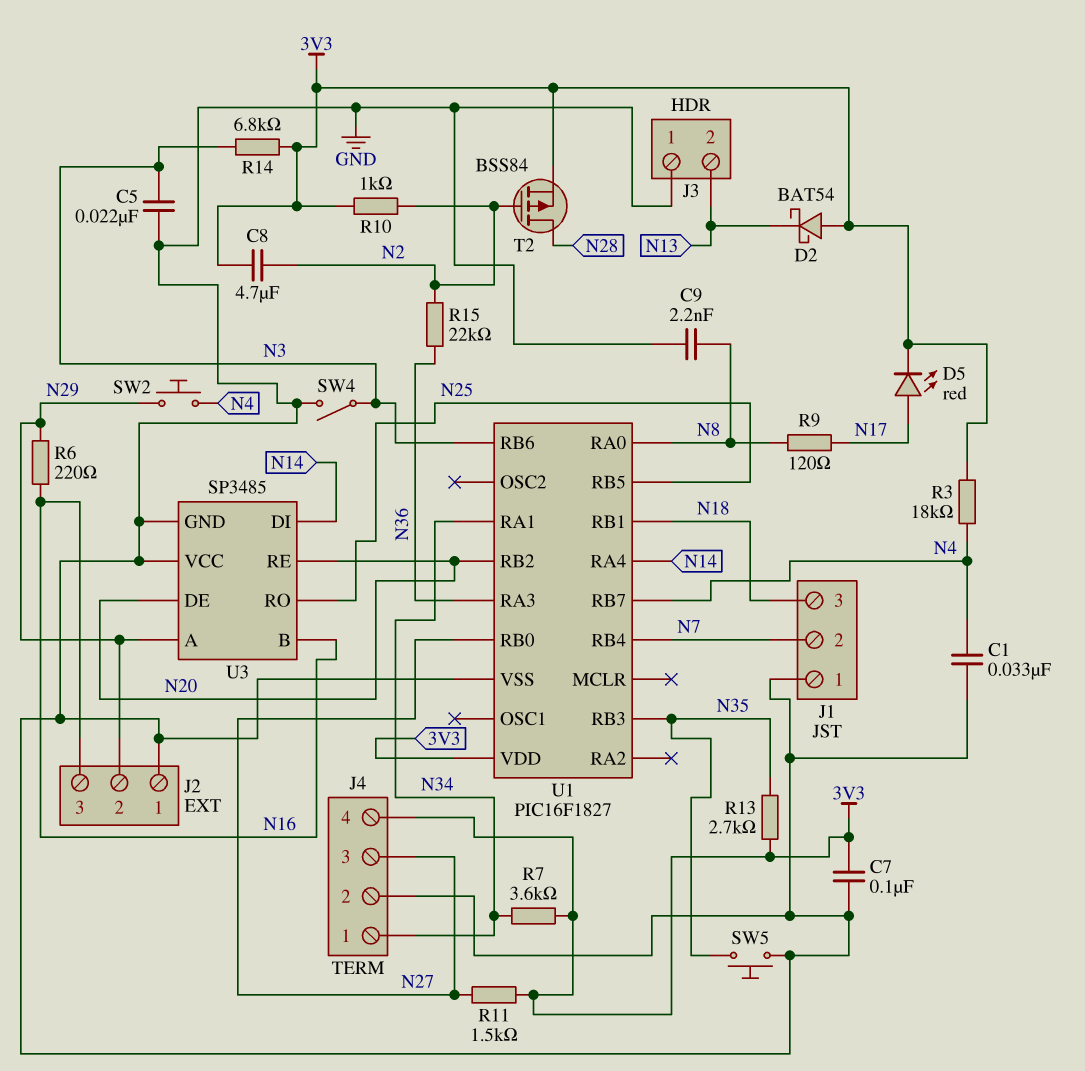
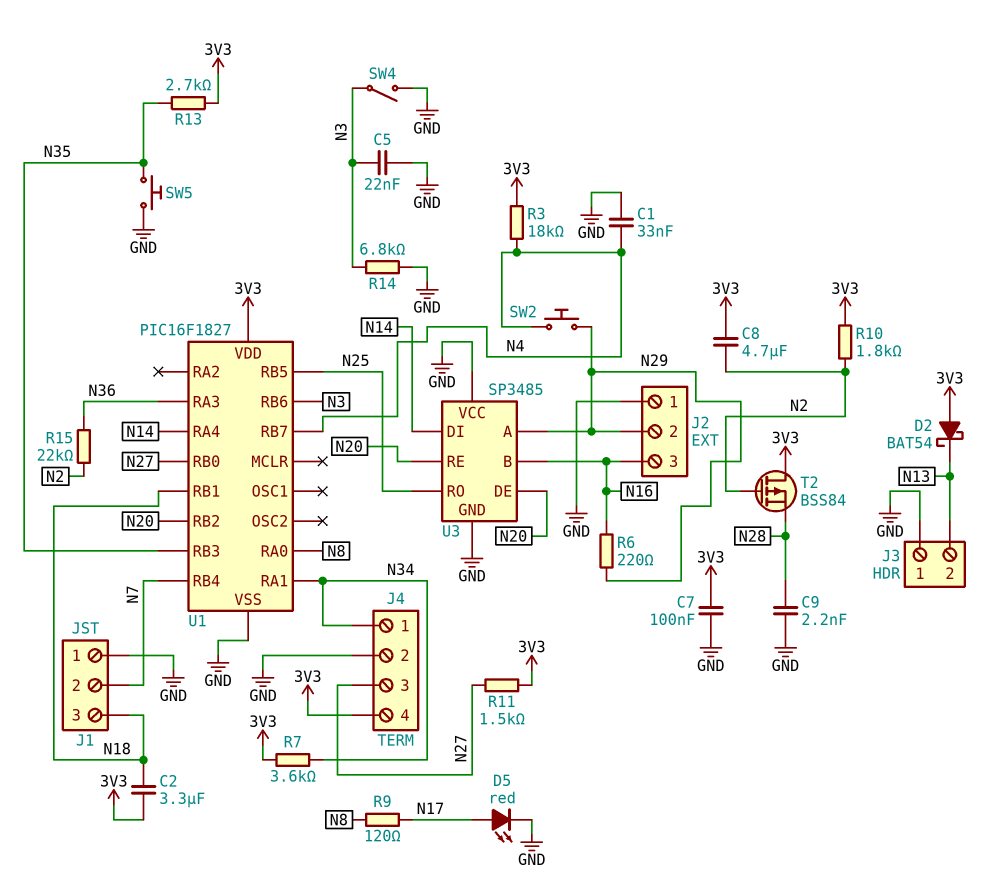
C2: none -> 3.3uF (3V3, N18)
C9: 2.2nF (GND, N8) -> 2.2nF (GND, N28)
D5: LED red (A N17, K 3V3) -> LED red (A N17, K GND)
R10: 1k (3V3, N2) -> 1.8k (3V3, N2)
R14: 6.8k (3V3, N3) -> 6.8k (GND, N3)
T2: PMOS BSS84 (G N2, D N28, S 3V3) -> PMOS BSS84 (G N2, D 3V3, S N28)

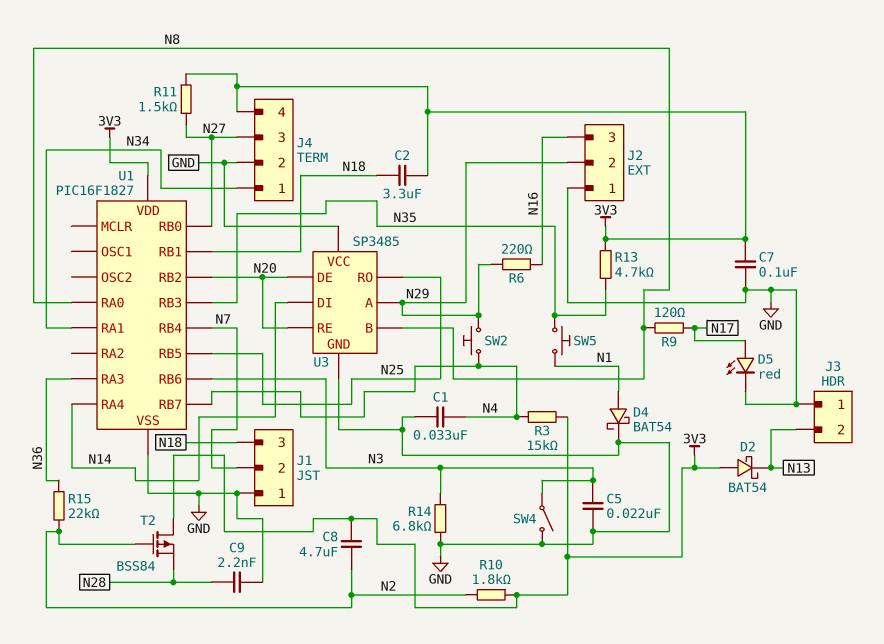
D4: none -> schottky BAT54 (A N1, K GND)
R3: 18k (3V3, N4) -> 15k (3V3, N4)
R7: 3.6k (3V3, N34) -> none
R13: 2.7k (3V3, N35) -> 4.7k (3V3, N35)
SW5: button (GND, N35) -> button (N1, N35)
U3 pin B: N16 -> N8

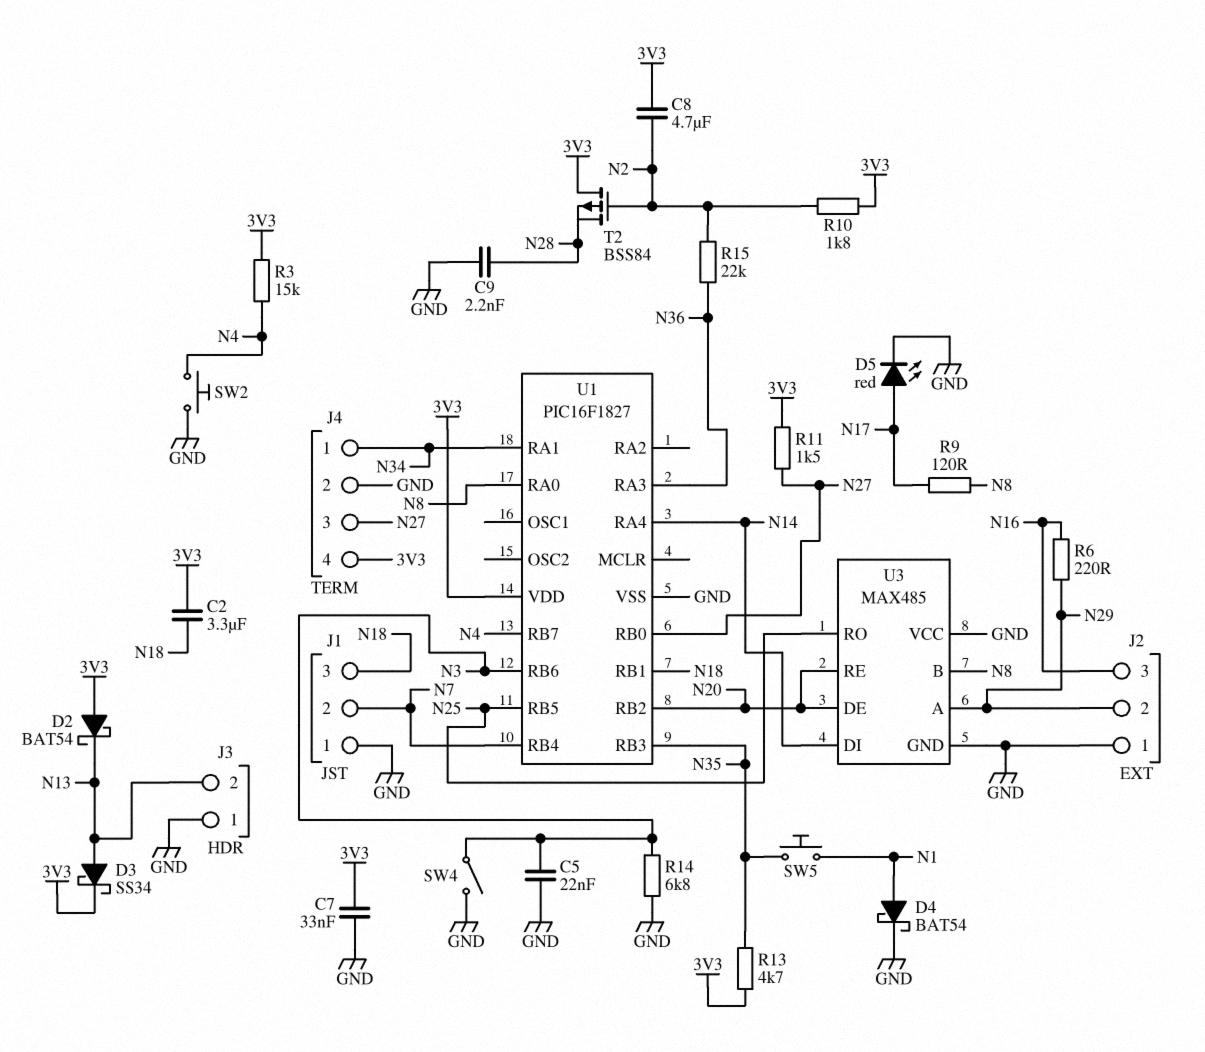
C1: 33nF (GND, N4) -> none
C7: 100nF (3V3, GND) -> 33nF (3V3, GND)
D3: none -> schottky SS34 (A N13, K 3V3)
SW2: button (N4, N29) -> button (GND, N4)
U3: SP3485 -> MAX485

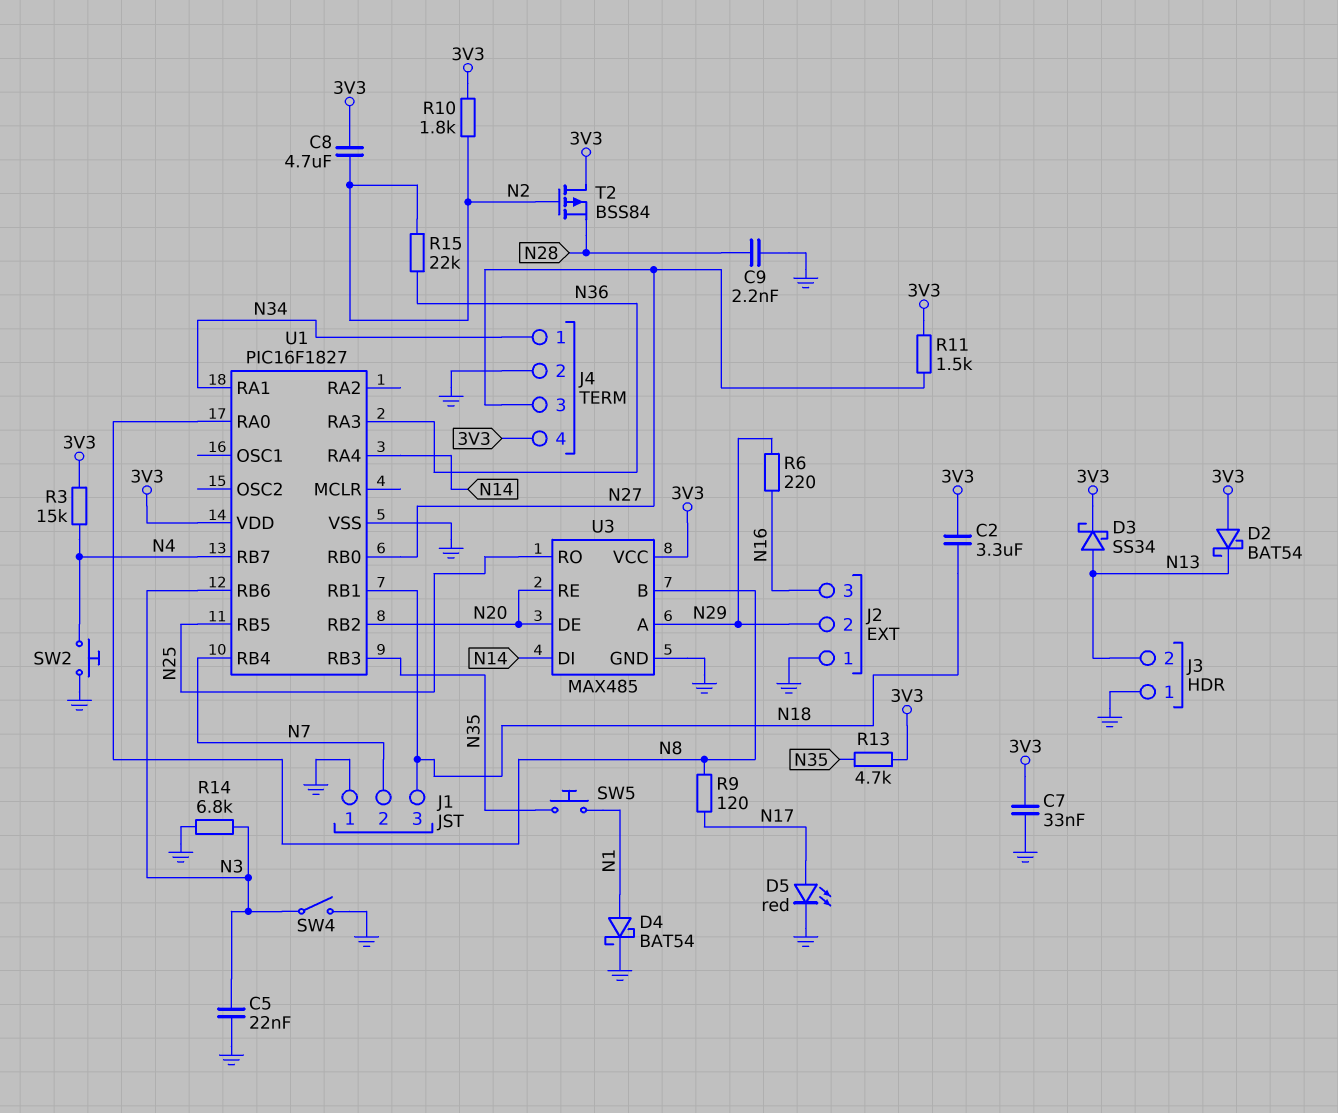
U3 pin VCC: GND -> 3V3

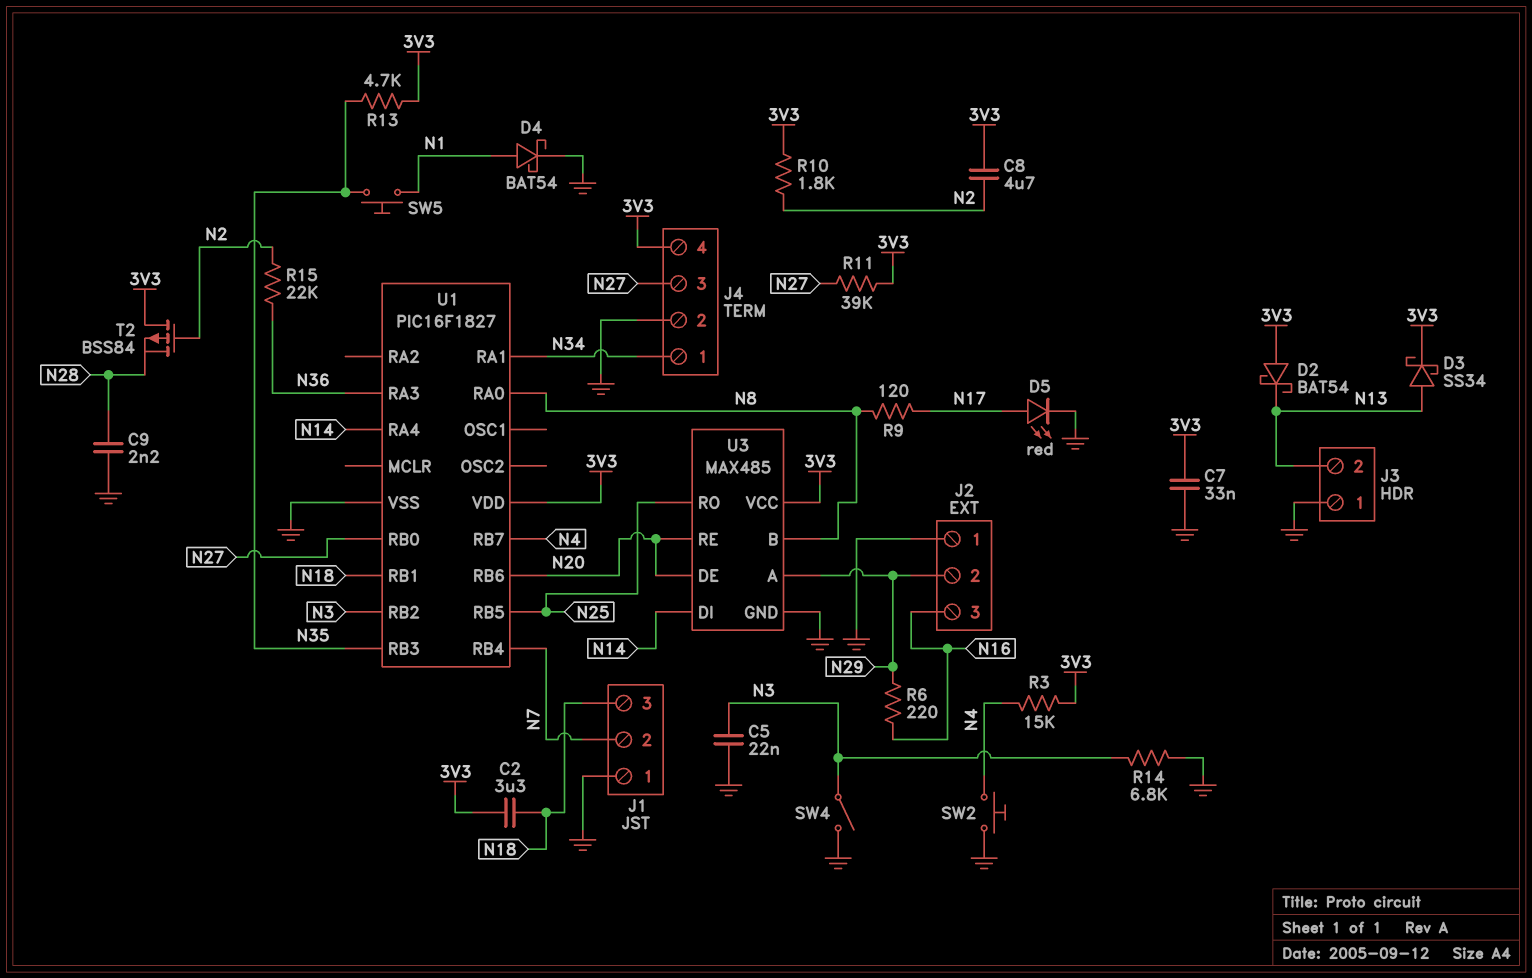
R11: 1.5k (3V3, N27) -> 39k (3V3, N27)
U1 pin RB2: N20 -> N3
U1 pin RB6: N3 -> N20

